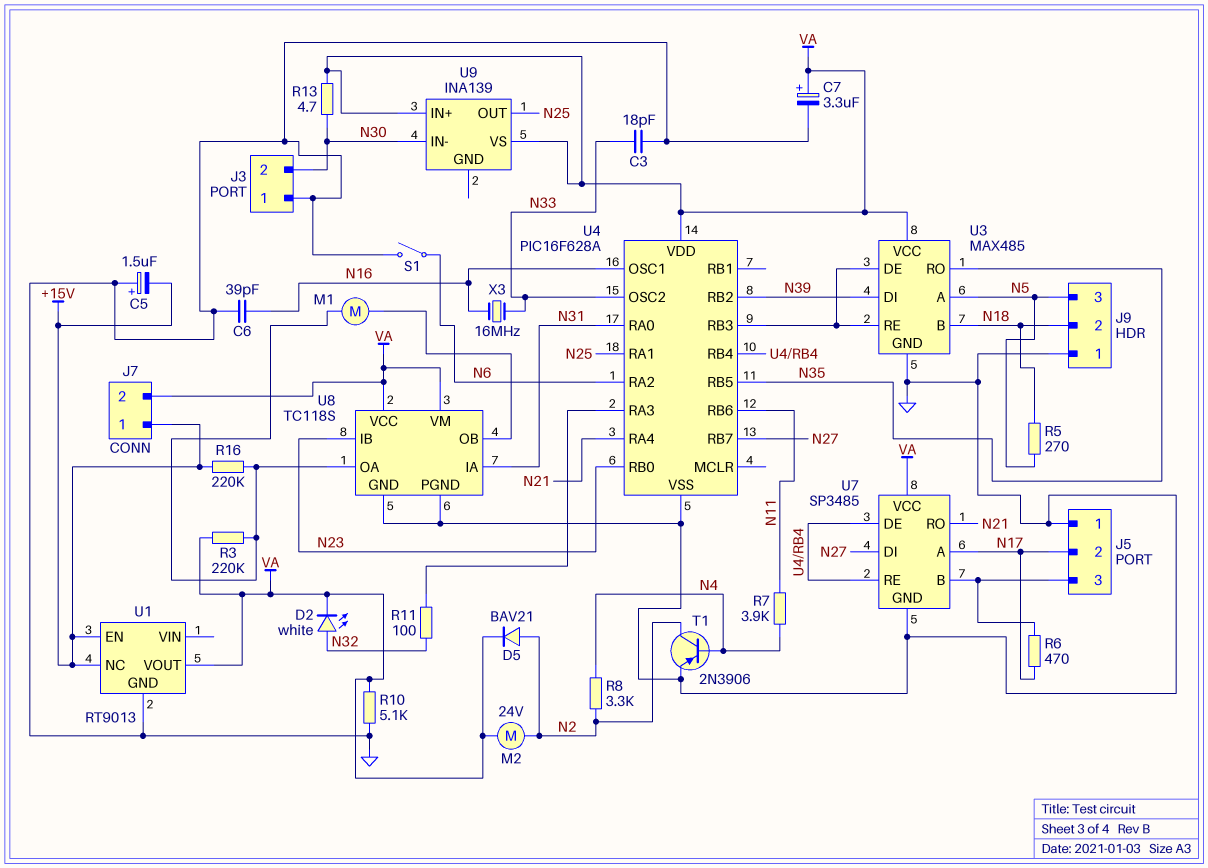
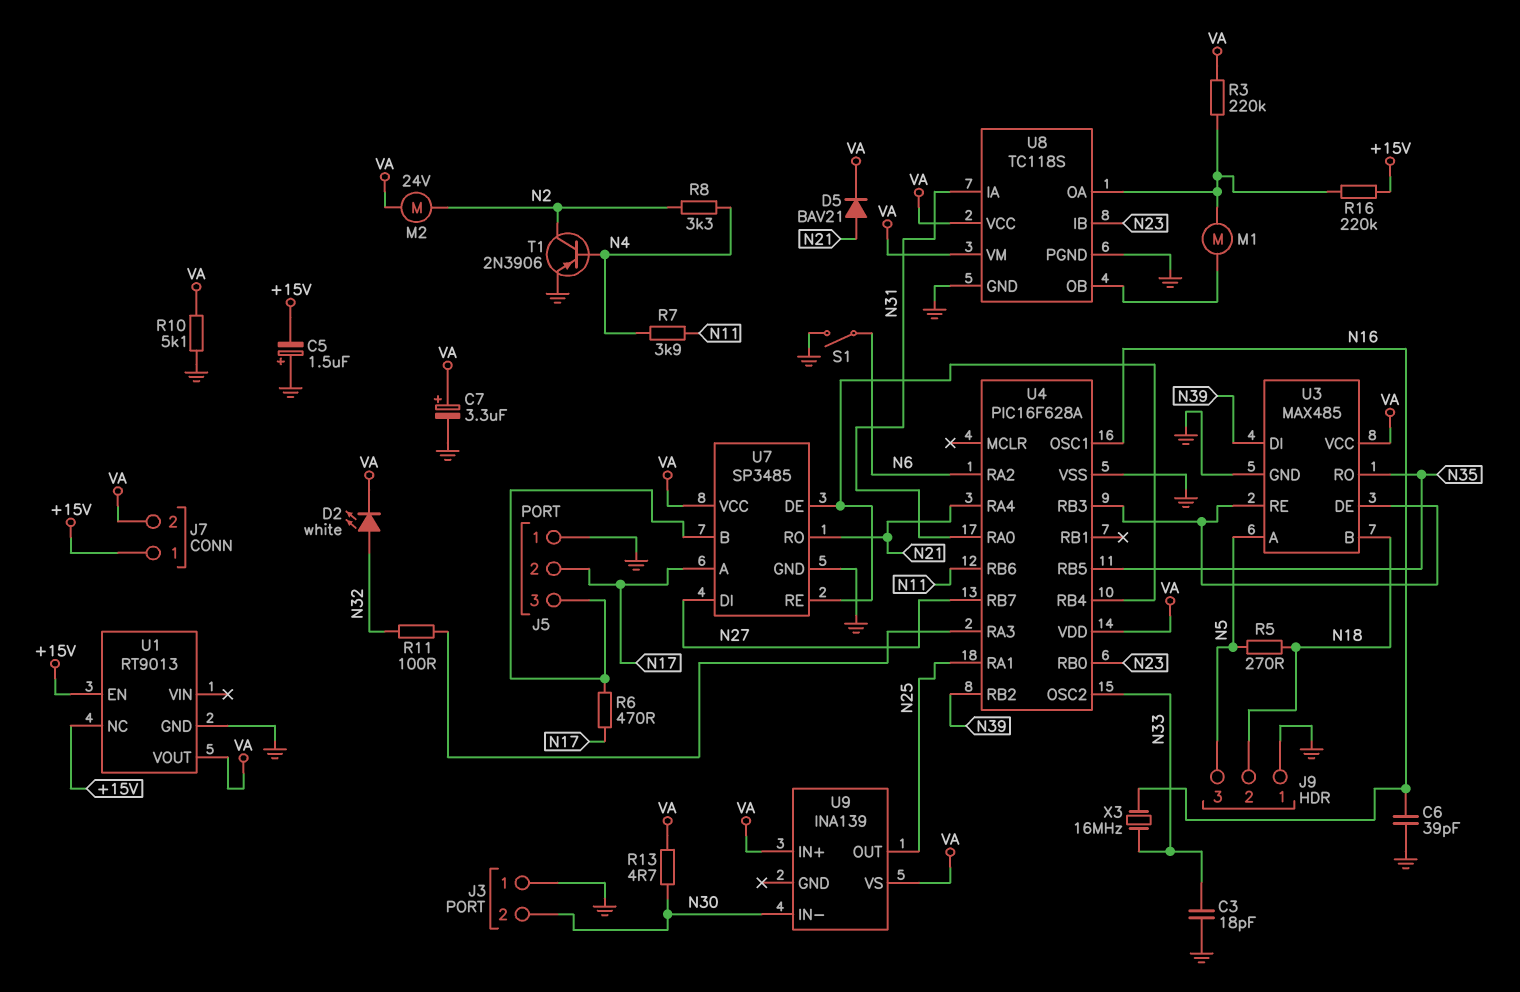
D5: diode BAV21 (A N2, K VA) -> diode BAV21 (A N21, K VA)

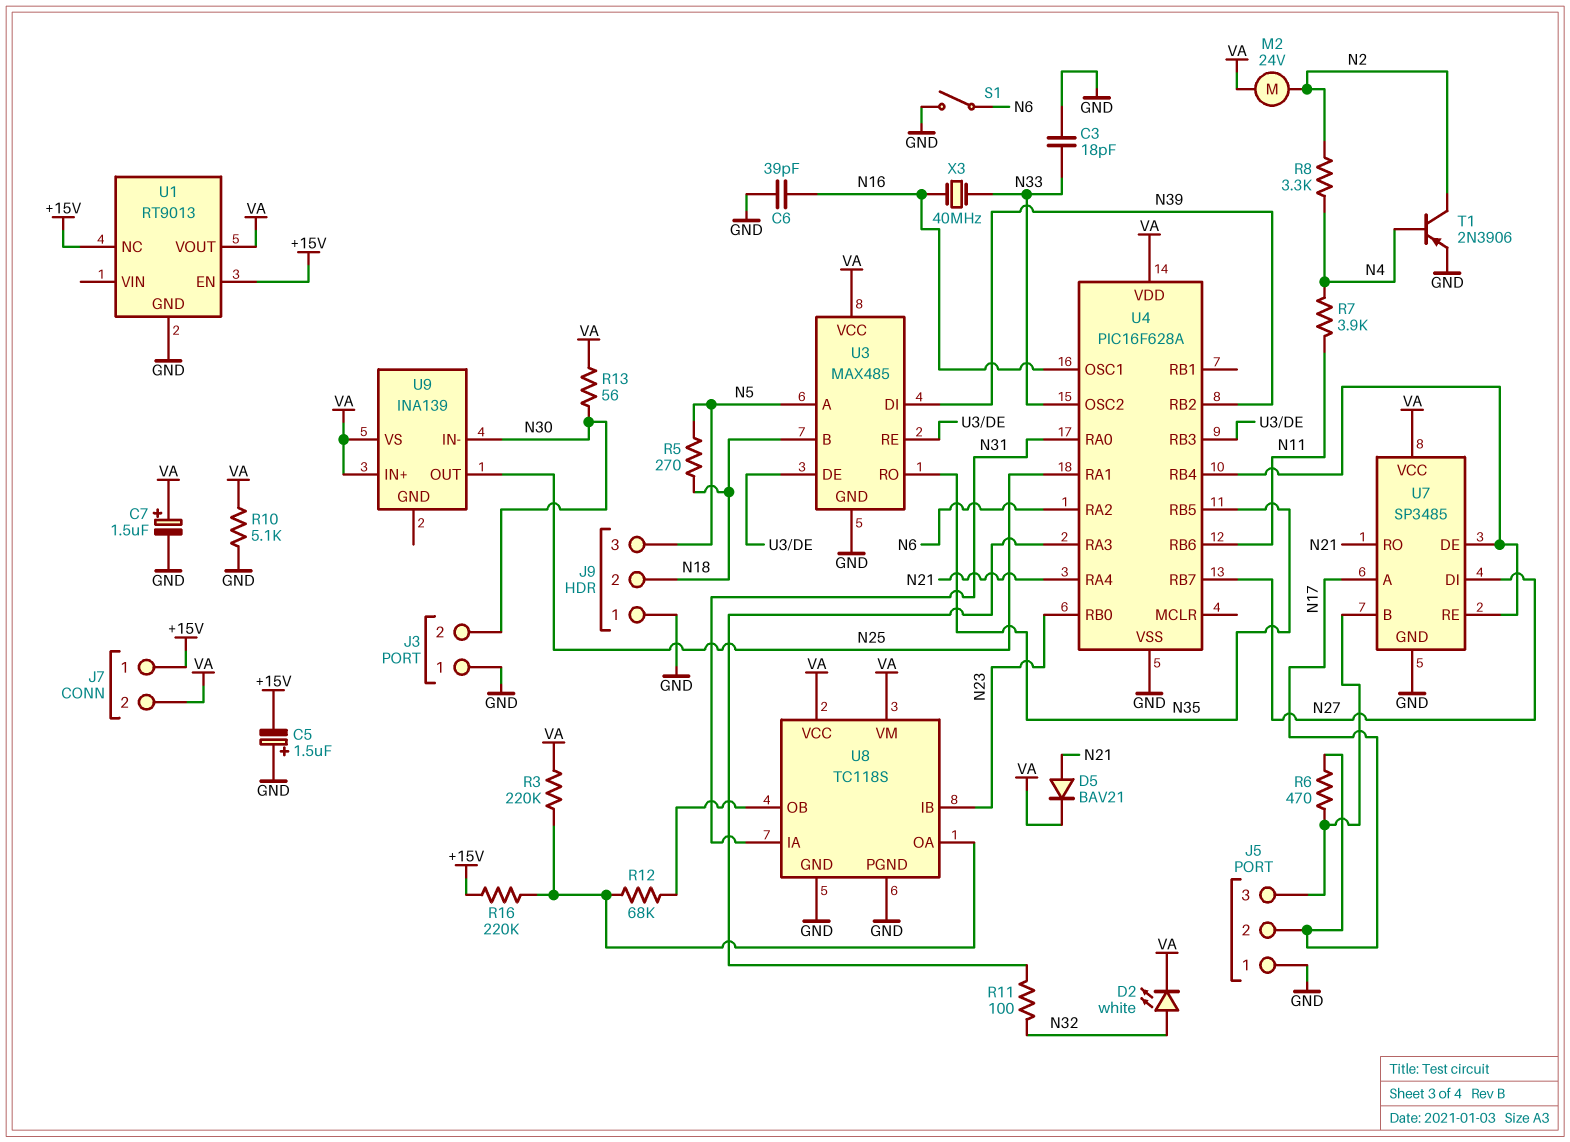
C7: 3.3uF (plus VA, minus GND) -> 1.5uF (plus VA, minus GND)
M1: motor (U8/OA, U8/OB) -> none
R12: none -> 68k (U8/OA, U8/OB)
R13: 4.7 (N30, VA) -> 56 (N30, VA)
X3: 16MHz (N16, N33) -> 40MHz (N16, N33)

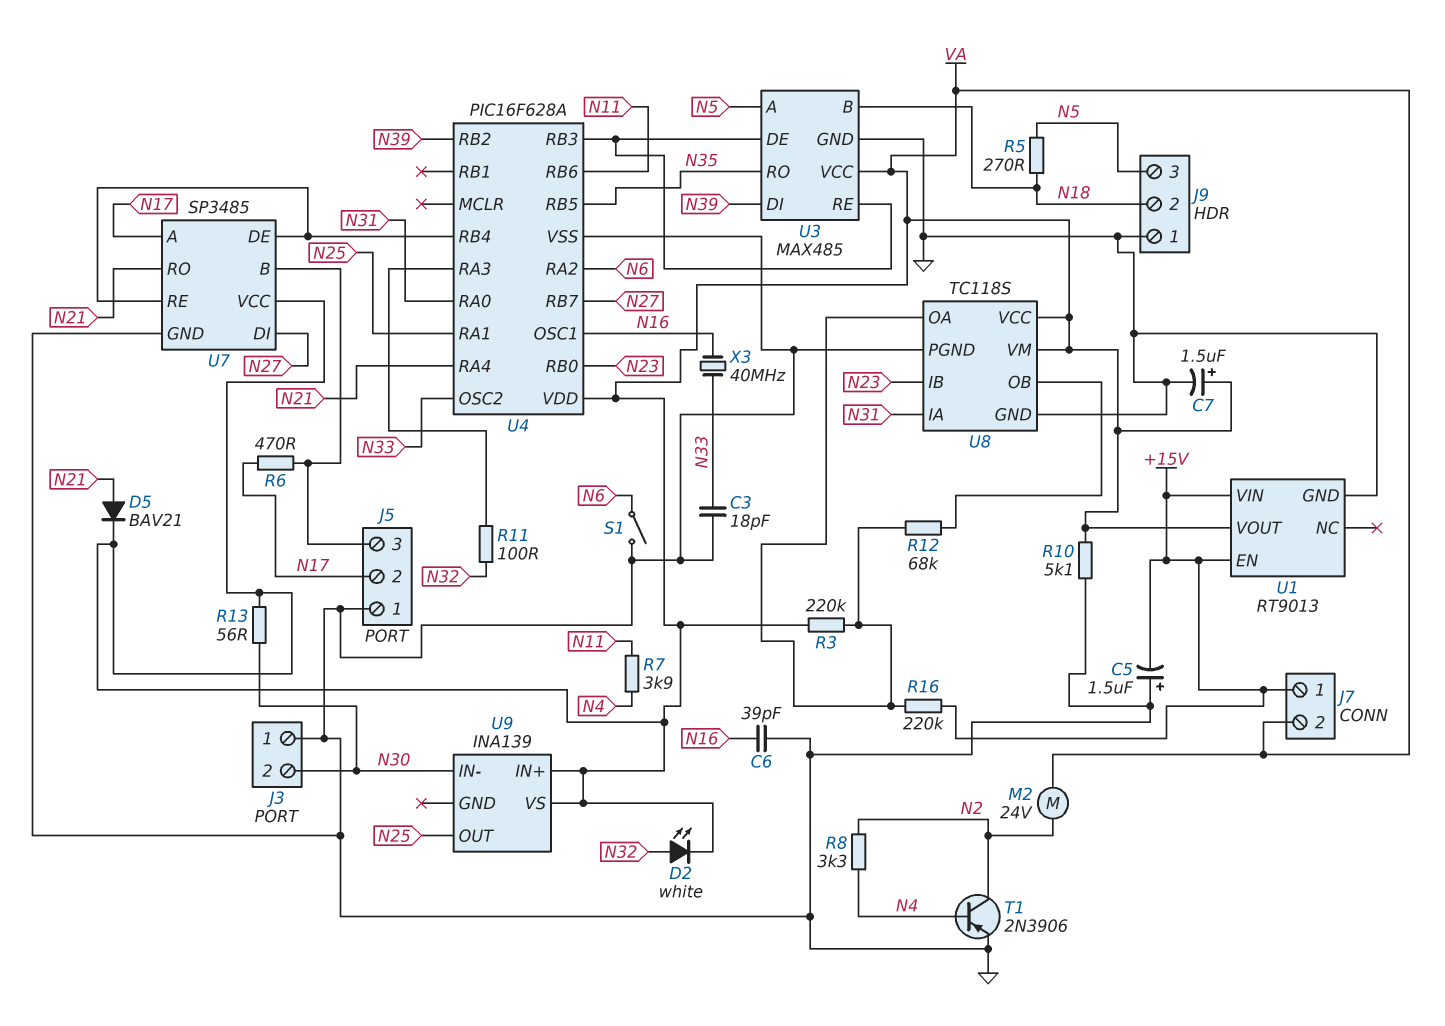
U1 pin NC: +15V -> none
U1 pin VIN: none -> +15V

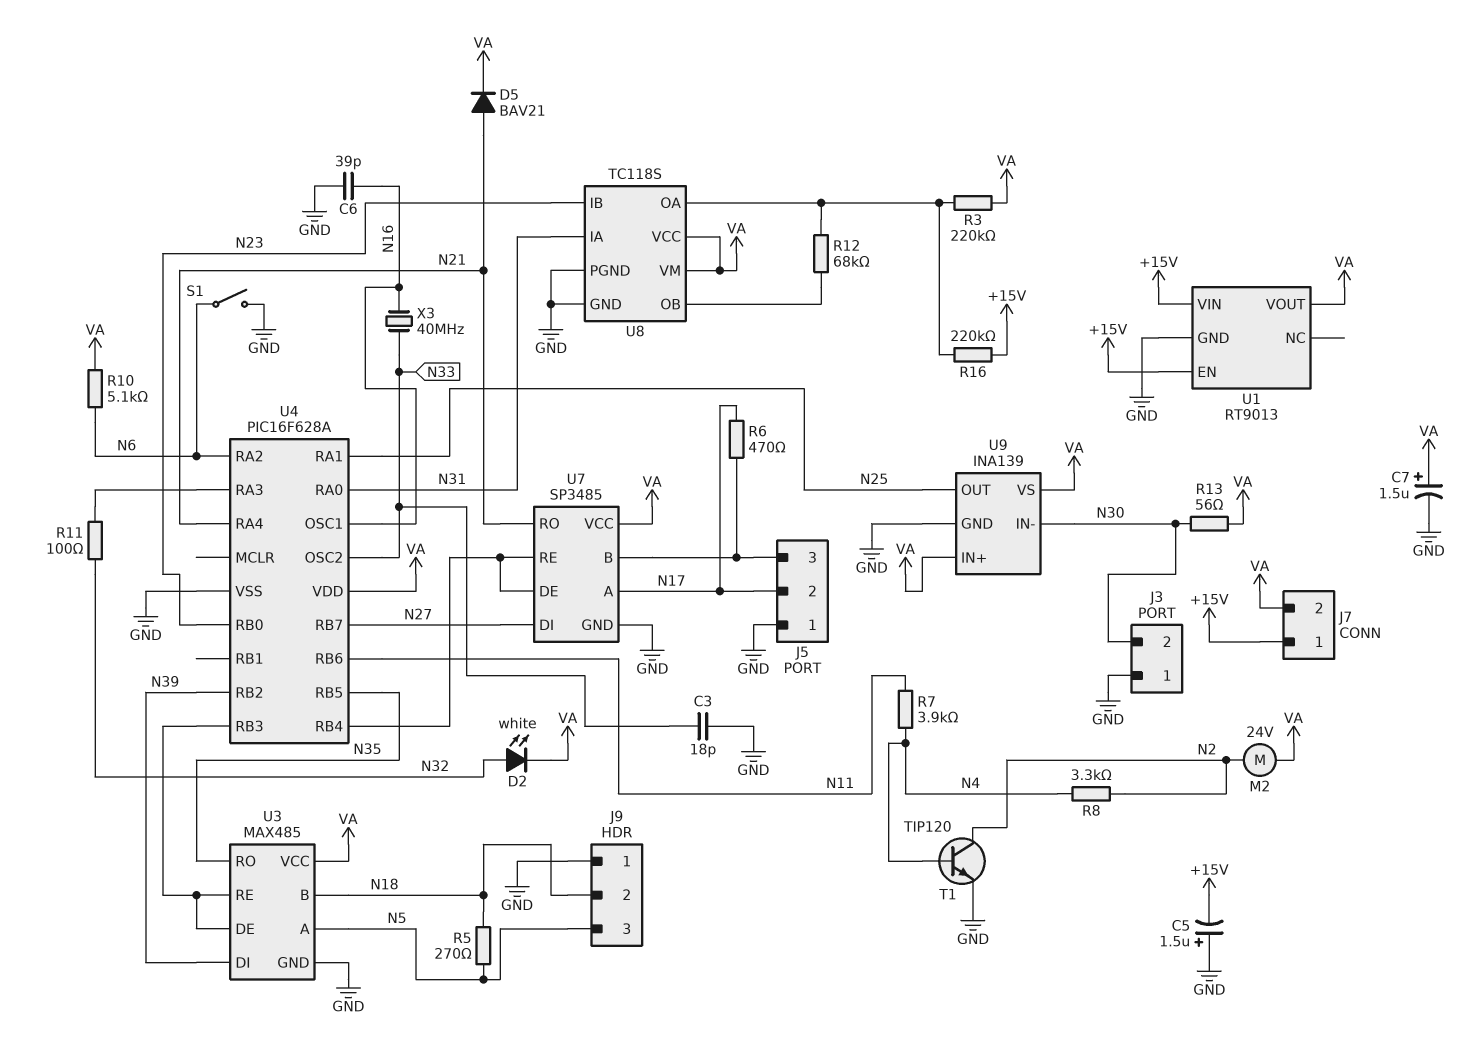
R10: 5.1k (GND, VA) -> 5.1k (N6, VA)
T1: PNP 2N3906 (B N4, C N2, E GND) -> NPN TIP120 (B N4, C N2, E GND)
U9 pin GND: none -> GND

